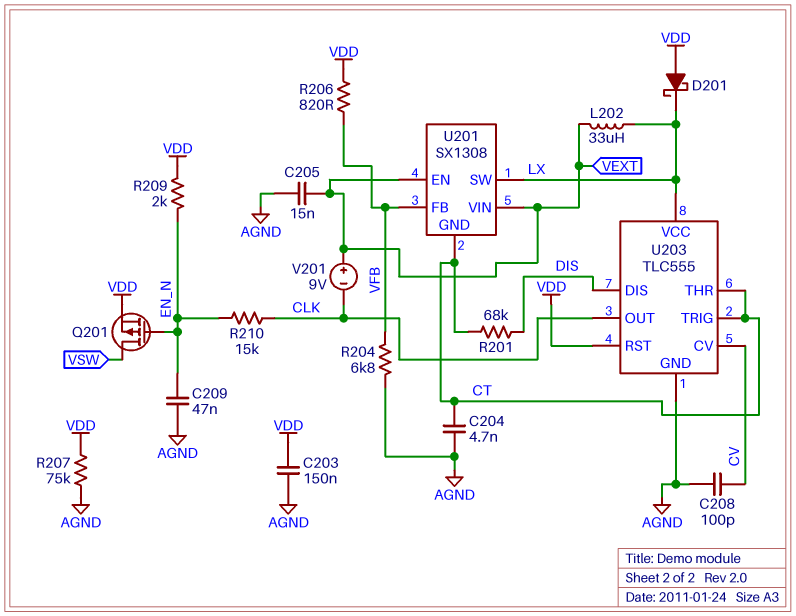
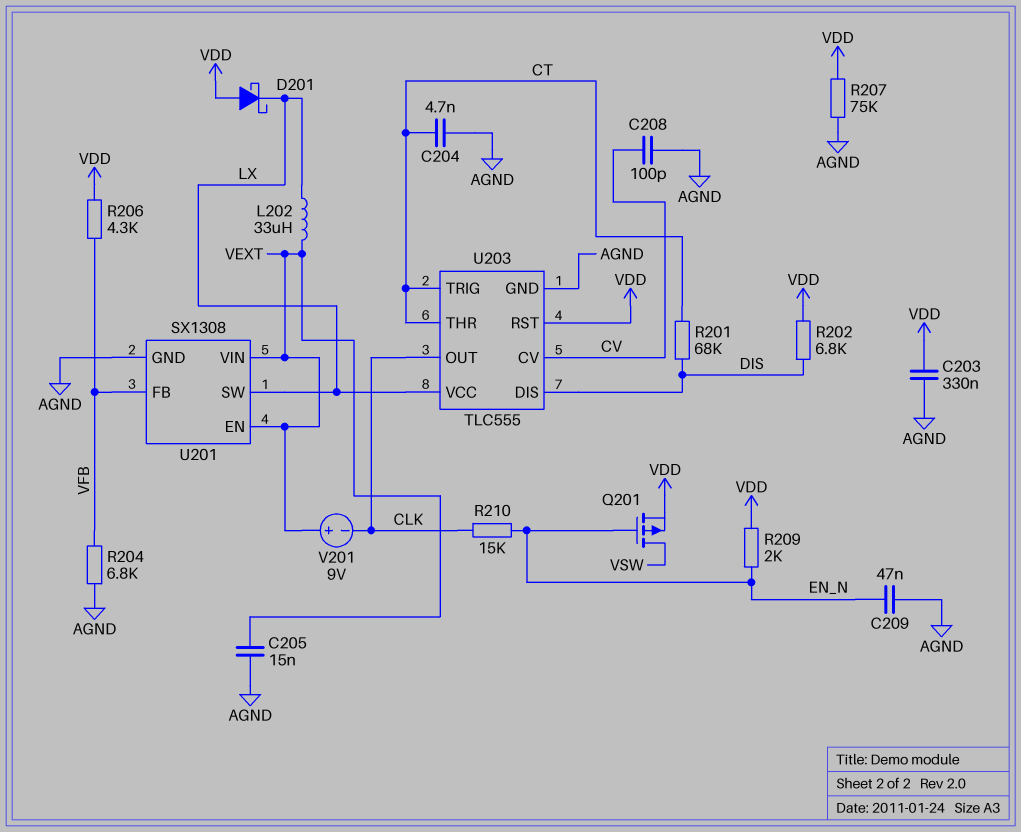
C203: 150nF (AGND, VDD) -> 330nF (AGND, VDD)
R202: none -> 6.8k (DIS, VDD)
R206: 820 (VDD, VFB) -> 4.3k (VDD, VFB)
U201 pin GND: CT -> AGND

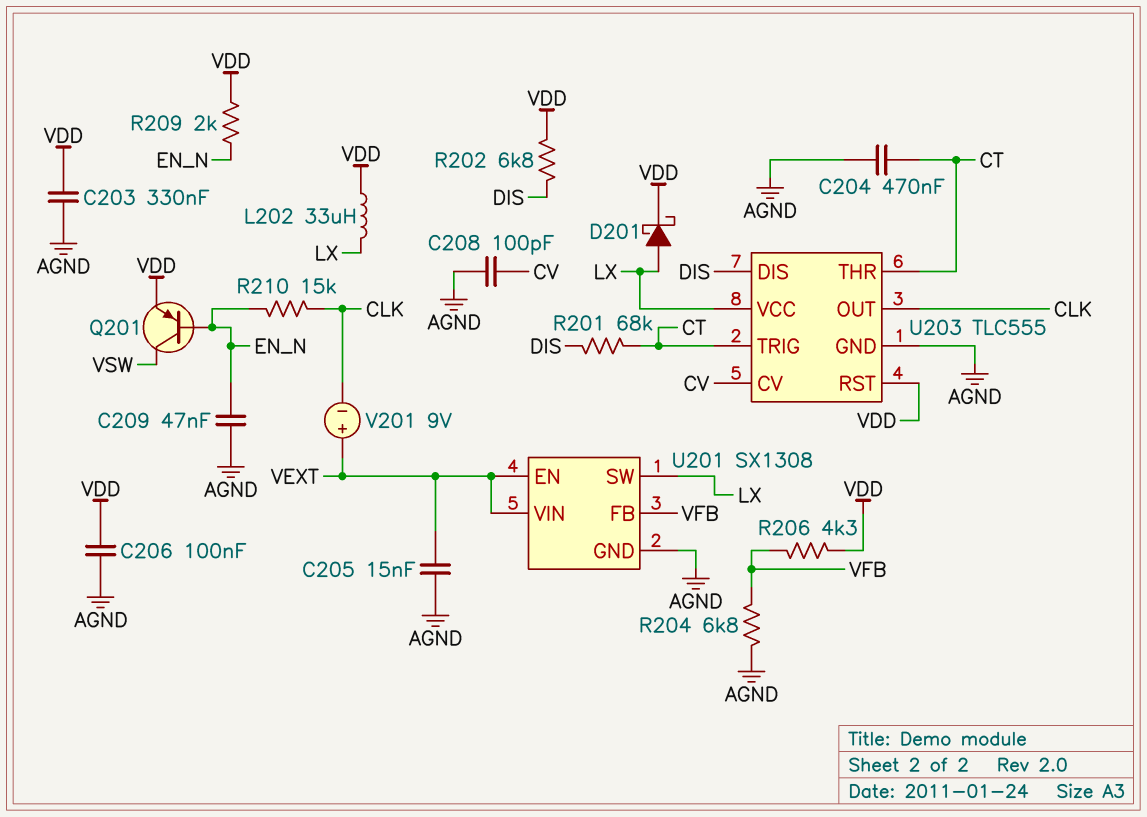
C204: 4.7nF (AGND, CT) -> 470nF (AGND, CT)
C206: none -> 100nF (AGND, VDD)
D201: schottky (A VDD, K LX) -> schottky (A LX, K VDD)
L202: 33uH (LX, VEXT) -> 33uH (LX, VDD)
Q201: PMOS (G EN_N, D VSW, S VDD) -> PNP (B EN_N, C VSW, E VDD)
R207: 75k (AGND, VDD) -> none

